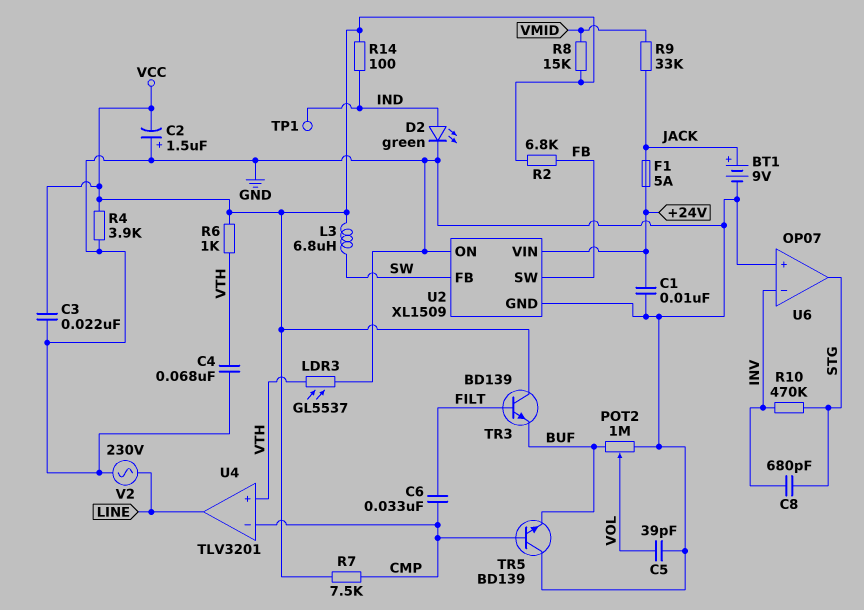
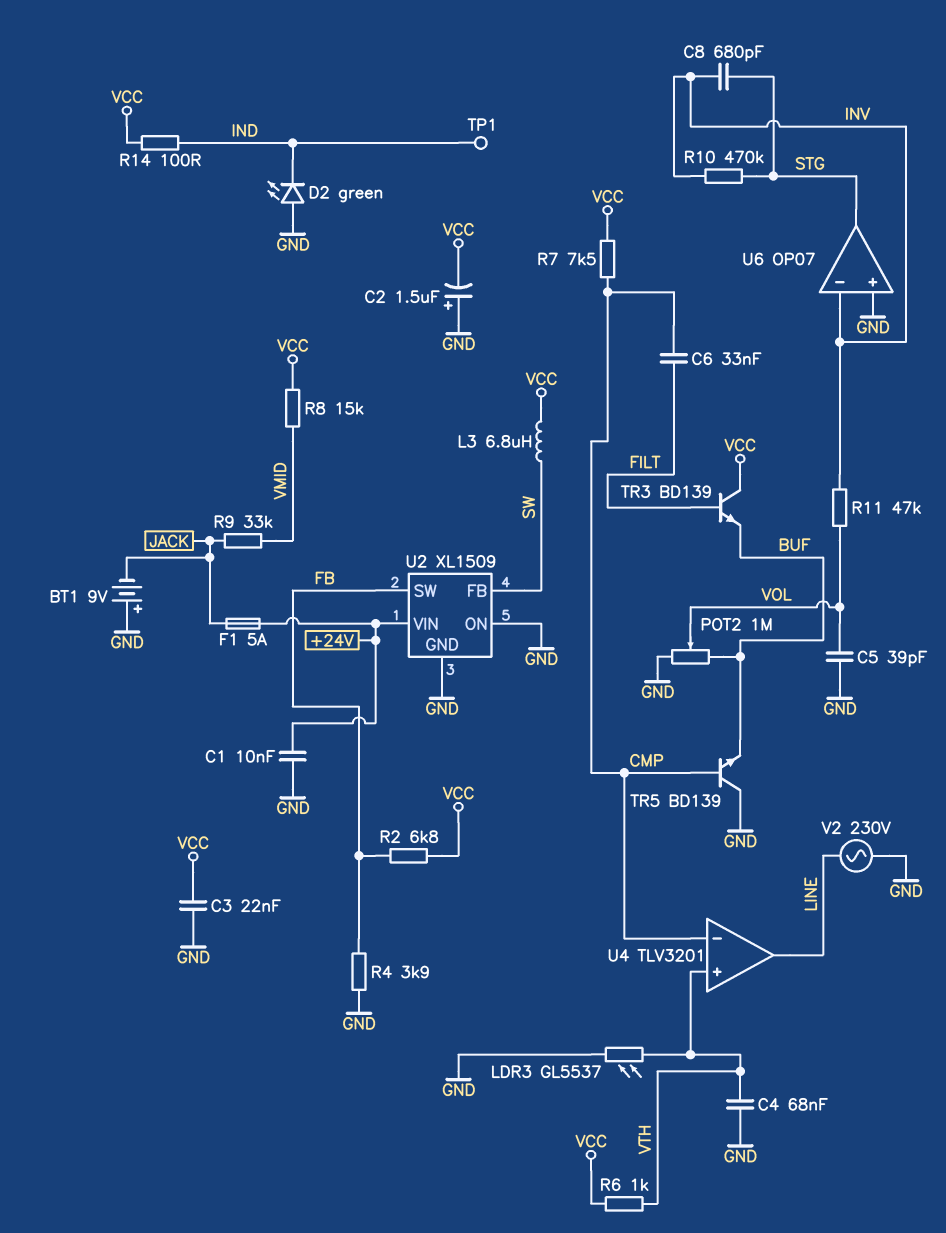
BT1: 9V (plus JACK, minus GND) -> 9V (plus GND, minus JACK)
D2: LED green (A IND, K GND) -> LED green (A GND, K IND)
R4: 3.9k (GND, VCC) -> 3.9k (FB, GND)
R11: none -> 47k (INV, VOL)

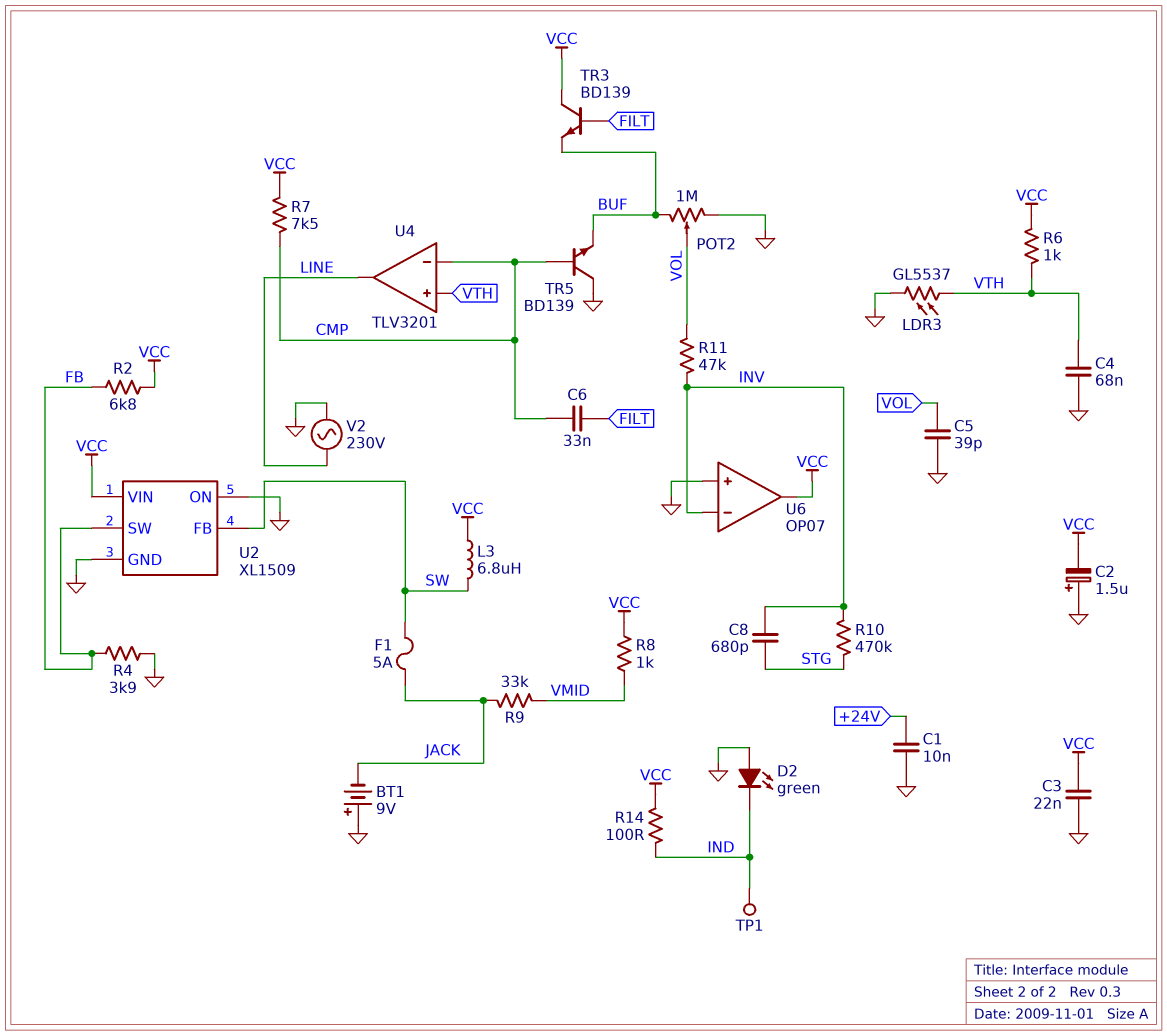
F1: 5A (+24V, JACK) -> 5A (JACK, SW)
R8: 15k (VCC, VMID) -> 1k (VCC, VMID)
U2 pin VIN: +24V -> VCC
U6 pin out: STG -> VCC

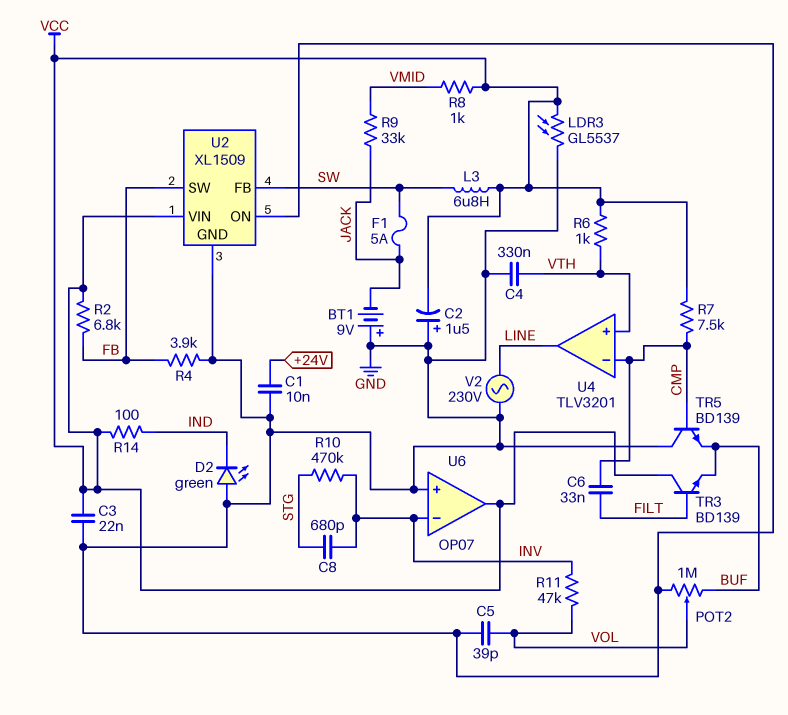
C4: 68nF (GND, VTH) -> 330nF (GND, VTH)
LDR3: GL5537 (GND, VTH) -> GL5537 (GND, VCC)
TP1: test point (IND) -> none

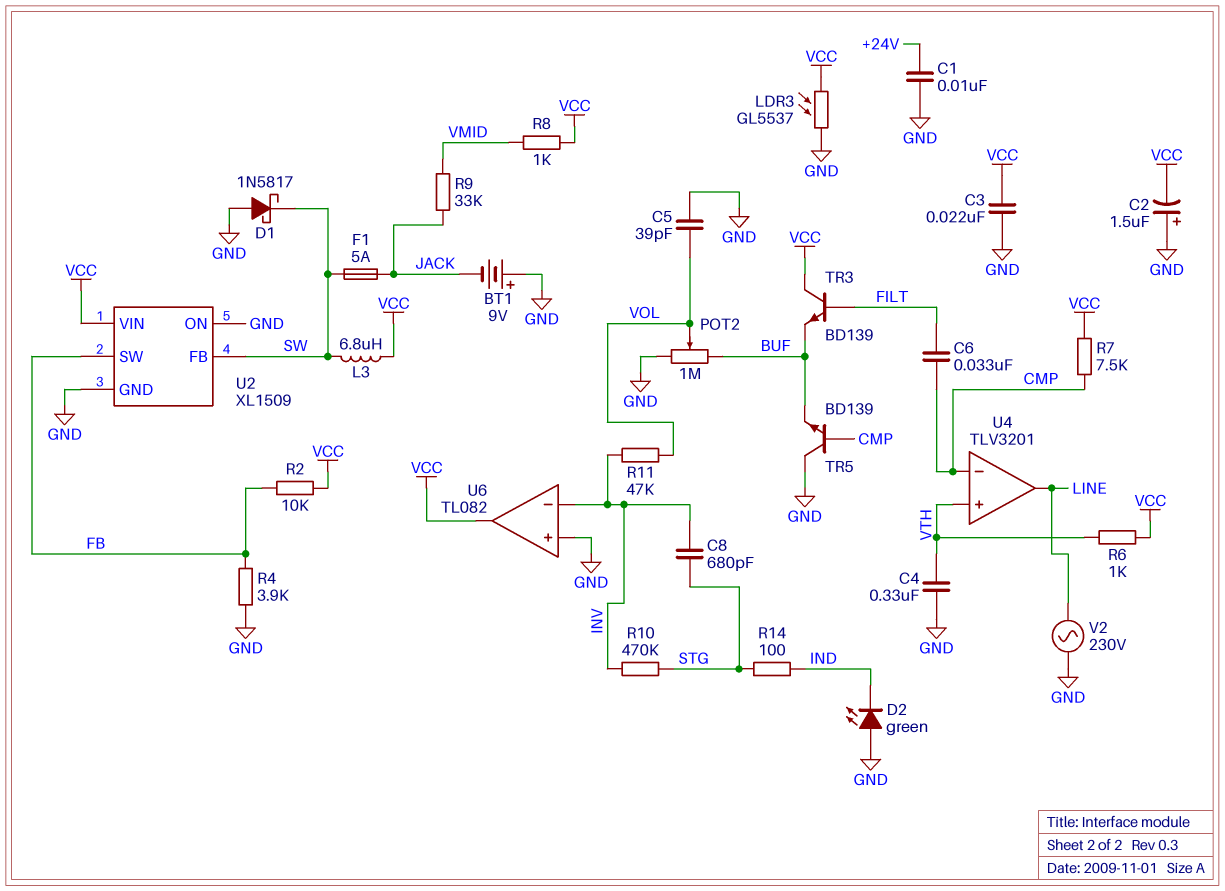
D1: none -> schottky 1N5817 (A GND, K SW)
R2: 6.8k (FB, VCC) -> 10k (FB, VCC)
R14: 100 (IND, VCC) -> 100 (IND, STG)
U6: OP07 -> TL082

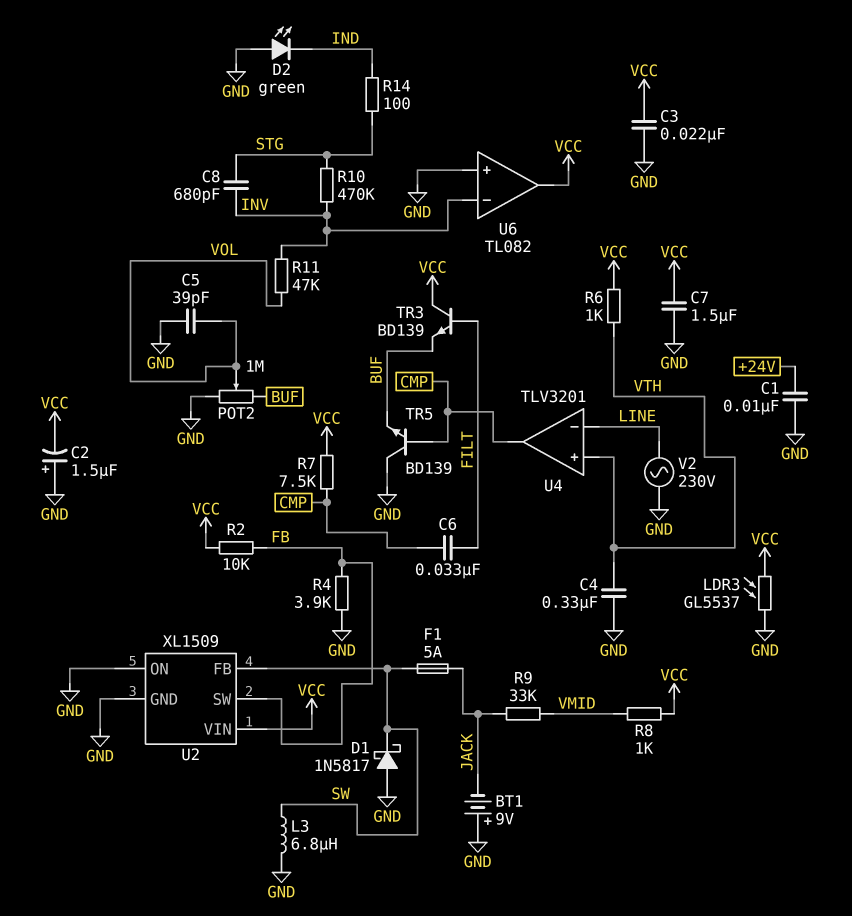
C7: none -> 1.5uF (GND, VCC)
L3: 6.8uH (SW, VCC) -> 6.8uH (GND, SW)
U4 pin in-: CMP -> LINE
U4 pin out: LINE -> CMP

